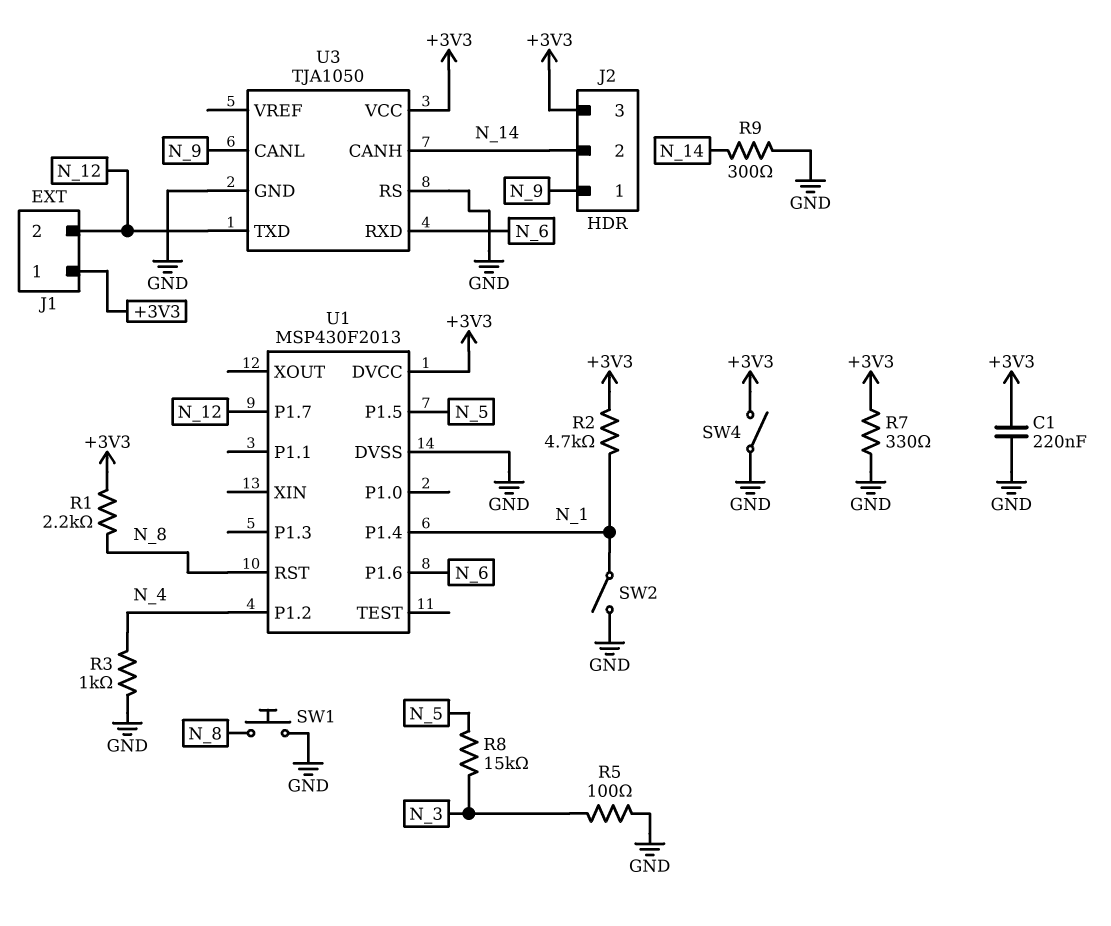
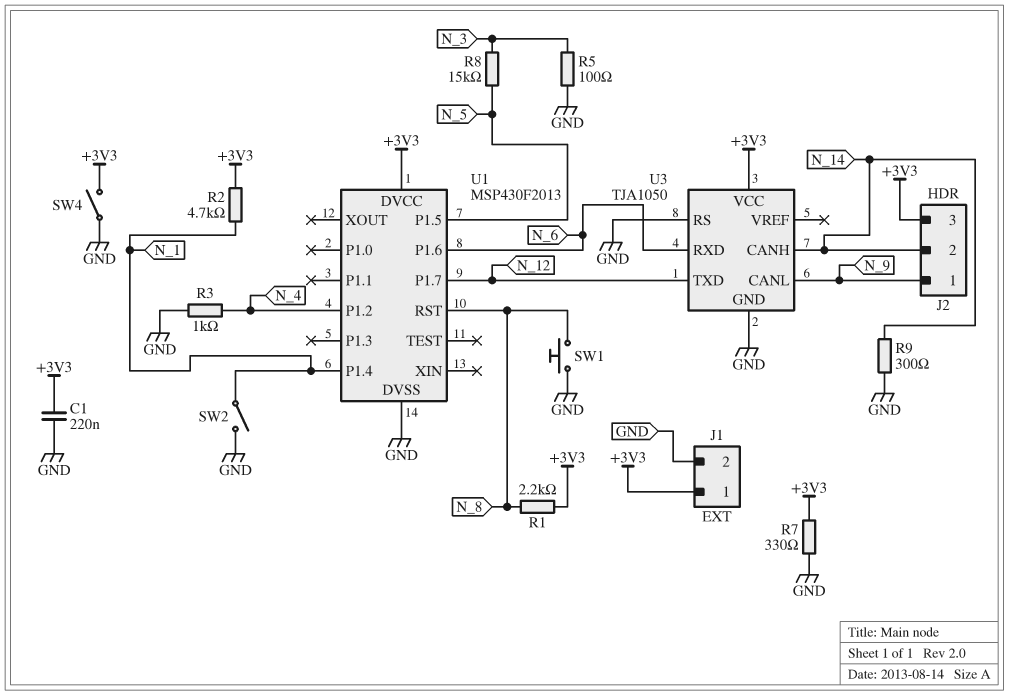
J1 pin 2: N_12 -> GND

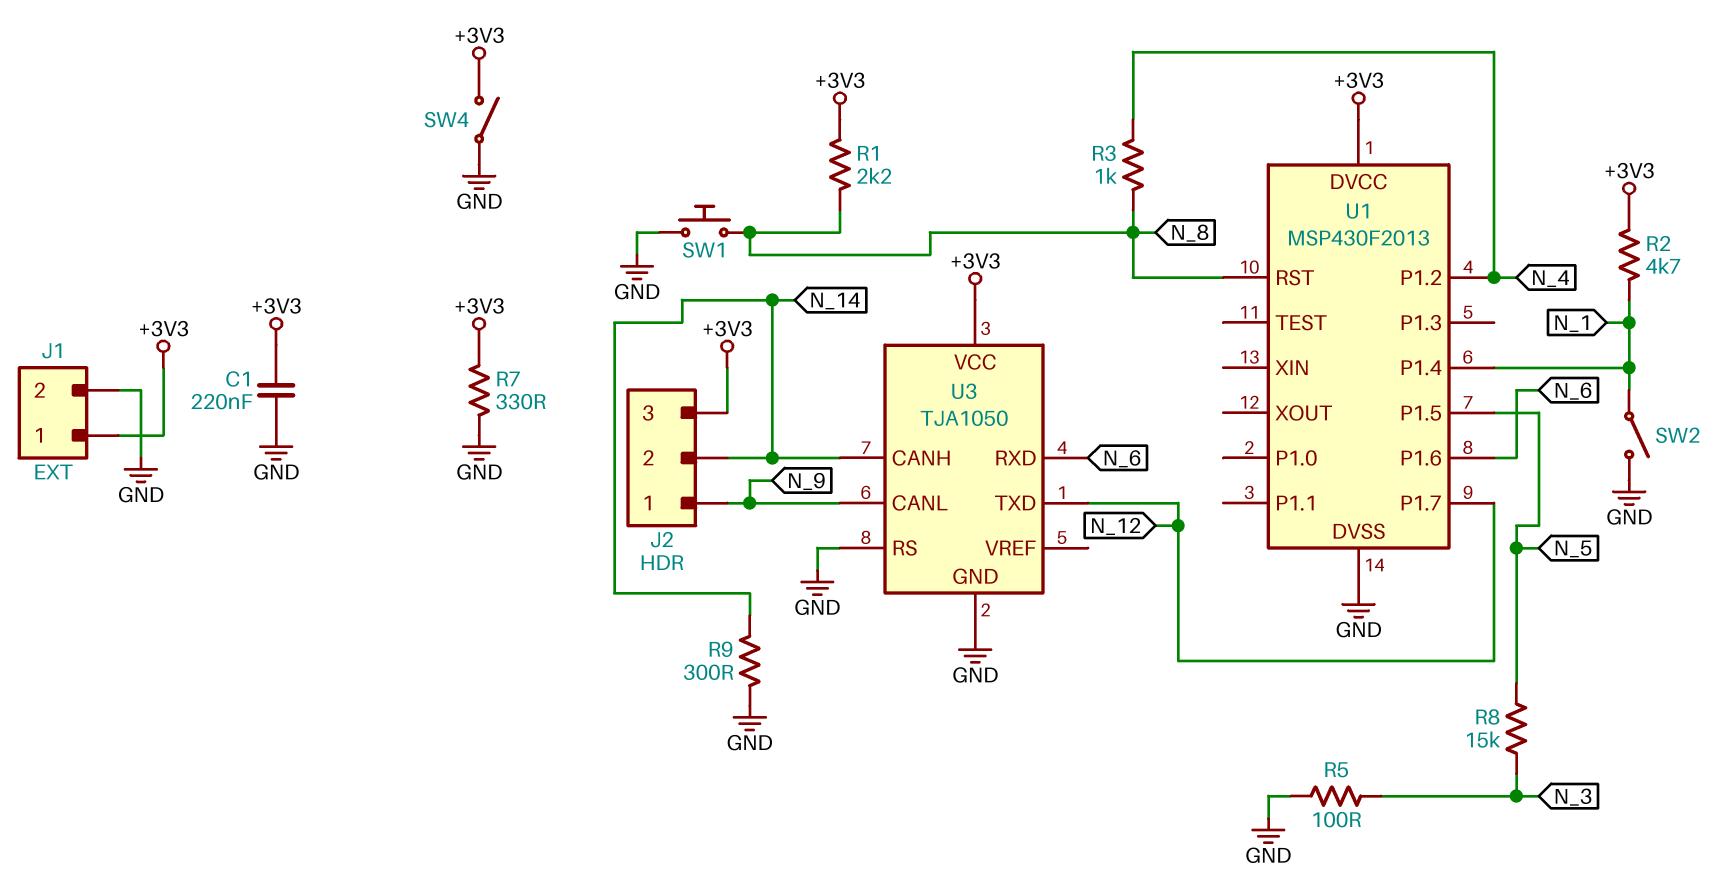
R3: 1k (GND, N_4) -> 1k (N_4, N_8)

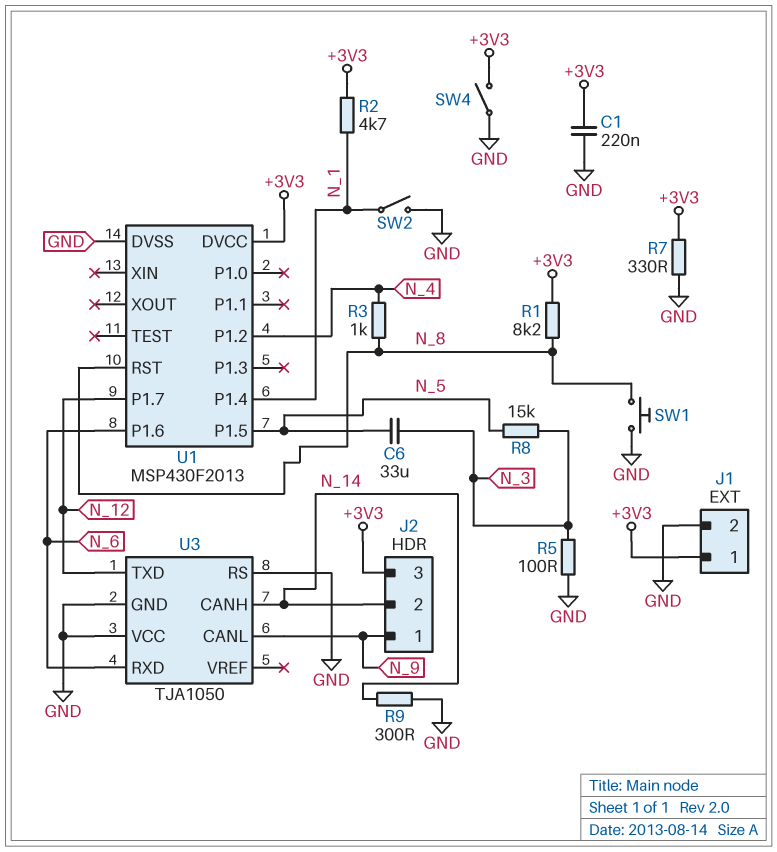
C6: none -> 33uF (N_3, N_5)
R1: 2.2k (+3V3, N_8) -> 8.2k (+3V3, N_8)
U3 pin VCC: +3V3 -> GND

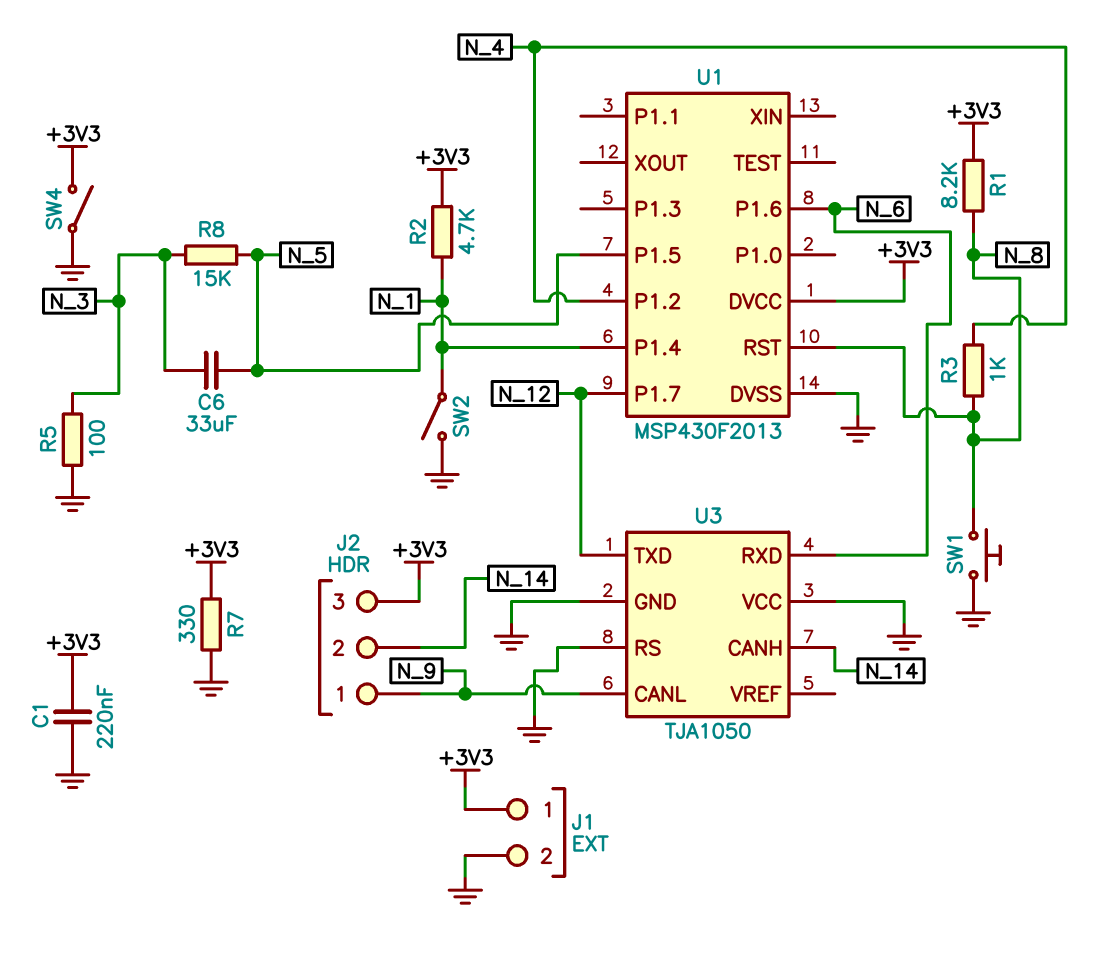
R9: 300 (GND, N_14) -> none

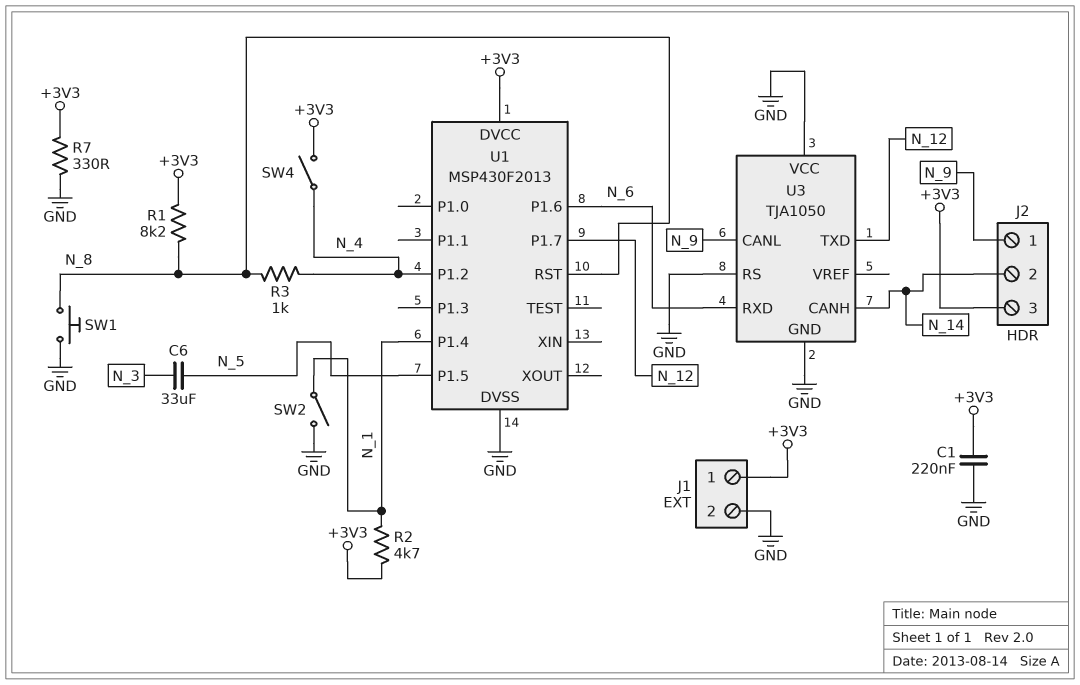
R5: 100 (GND, N_3) -> none
R8: 15k (N_3, N_5) -> none
SW4: switch (+3V3, GND) -> switch (+3V3, N_4)

